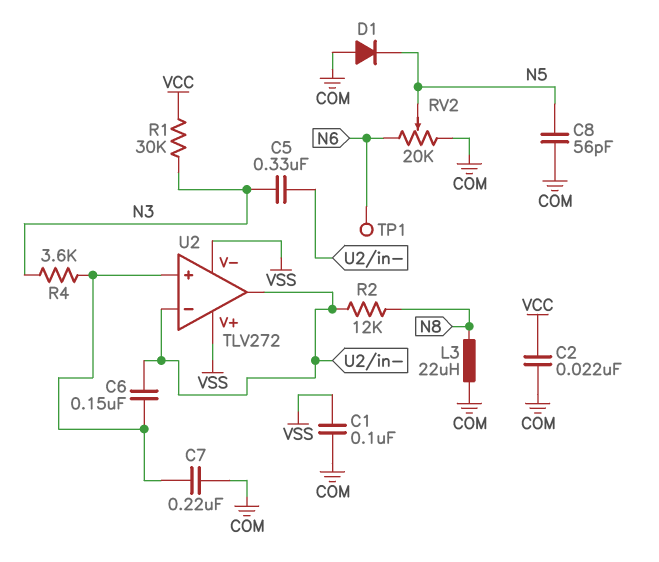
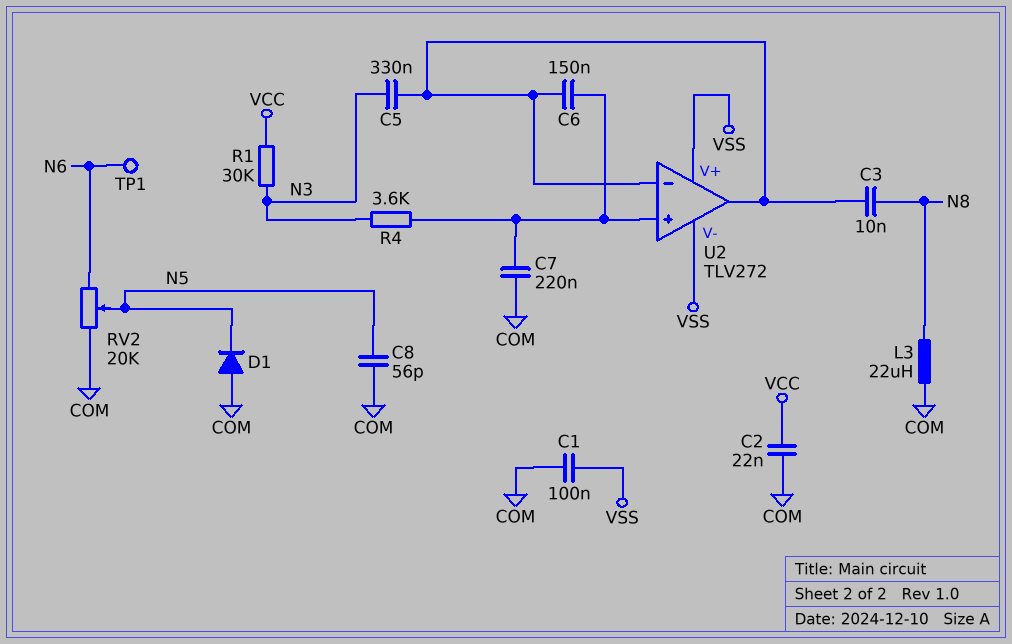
C3: none -> 10nF (N8, U2/in-)
R2: 12k (N8, U2/in-) -> none

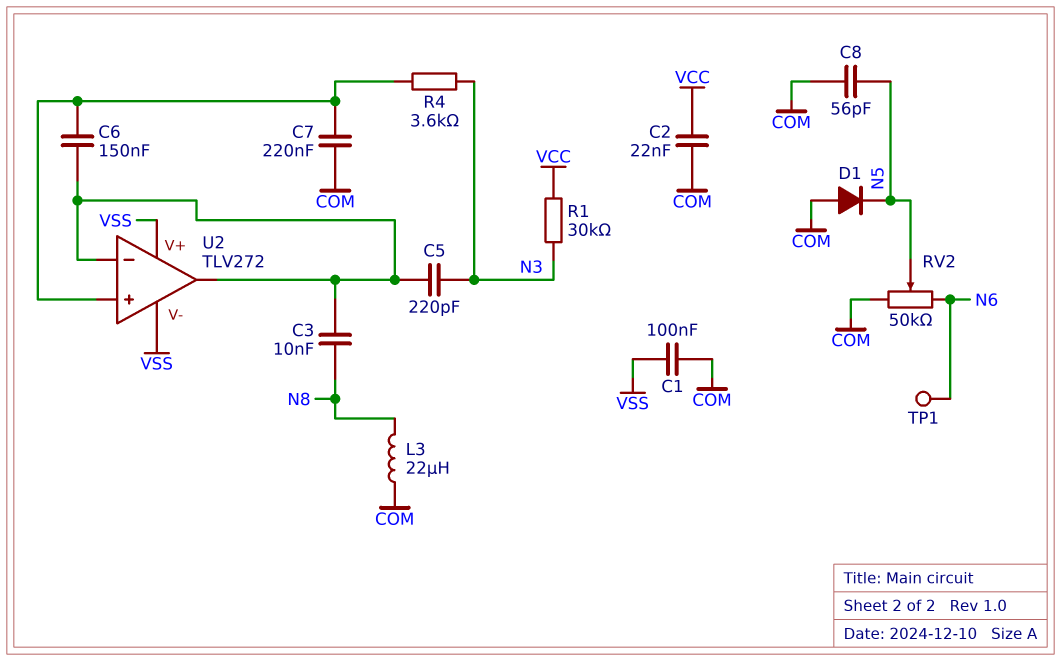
C5: 330nF (N3, U2/in-) -> 220pF (N3, U2/in-)
RV2: 20k (COM, N6, wiper N5) -> 50k (COM, N6, wiper N5)

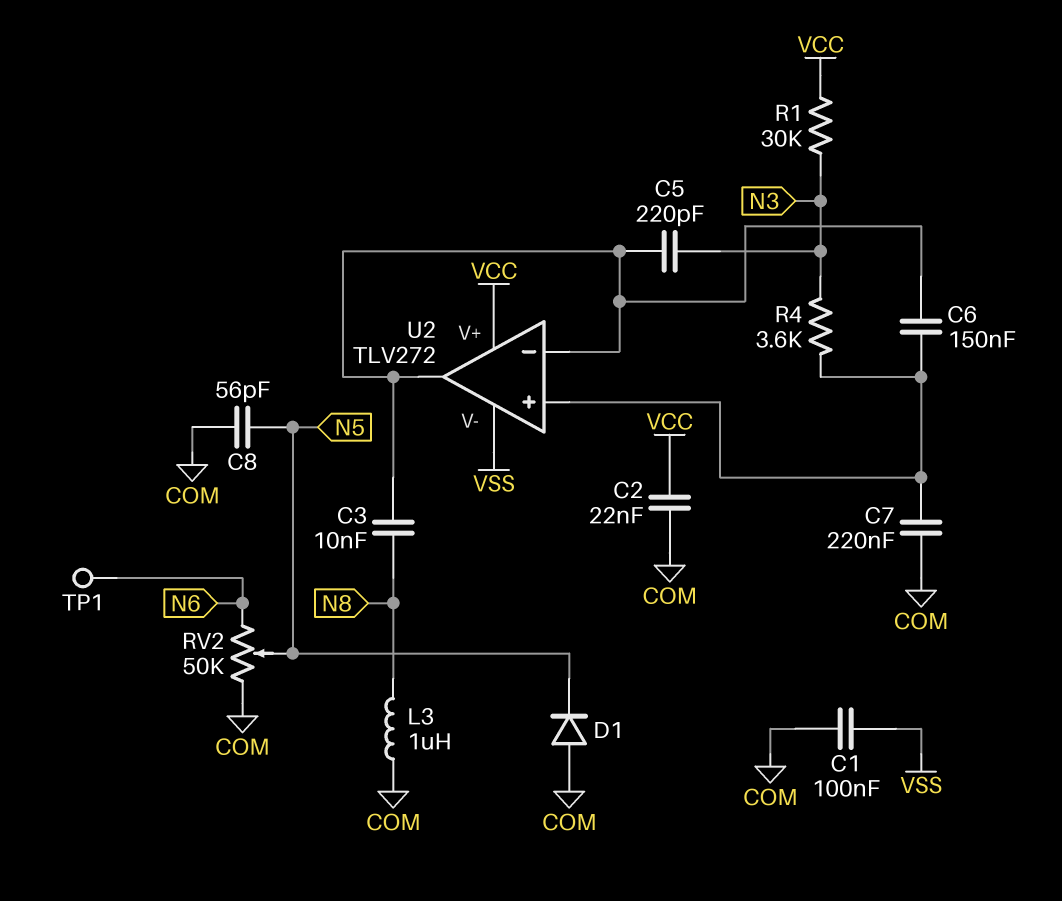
L3: 22uH (COM, N8) -> 1uH (COM, N8)
U2 pin V+: VSS -> VCC

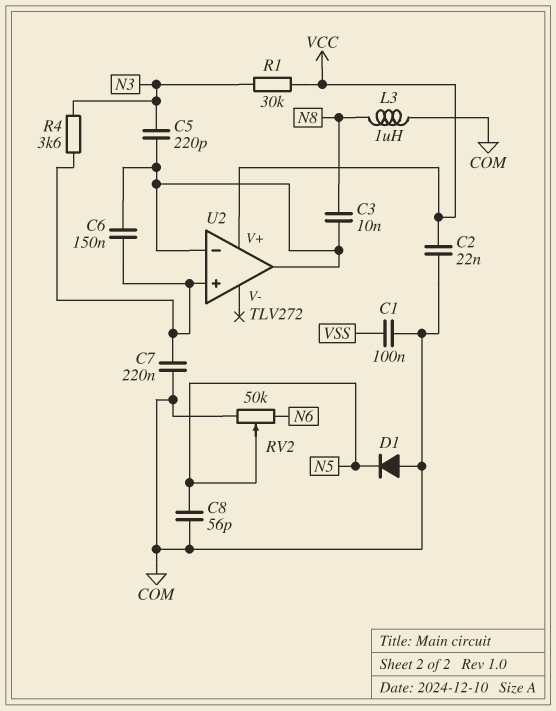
TP1: test point (N6) -> none
U2 pin V-: VSS -> none

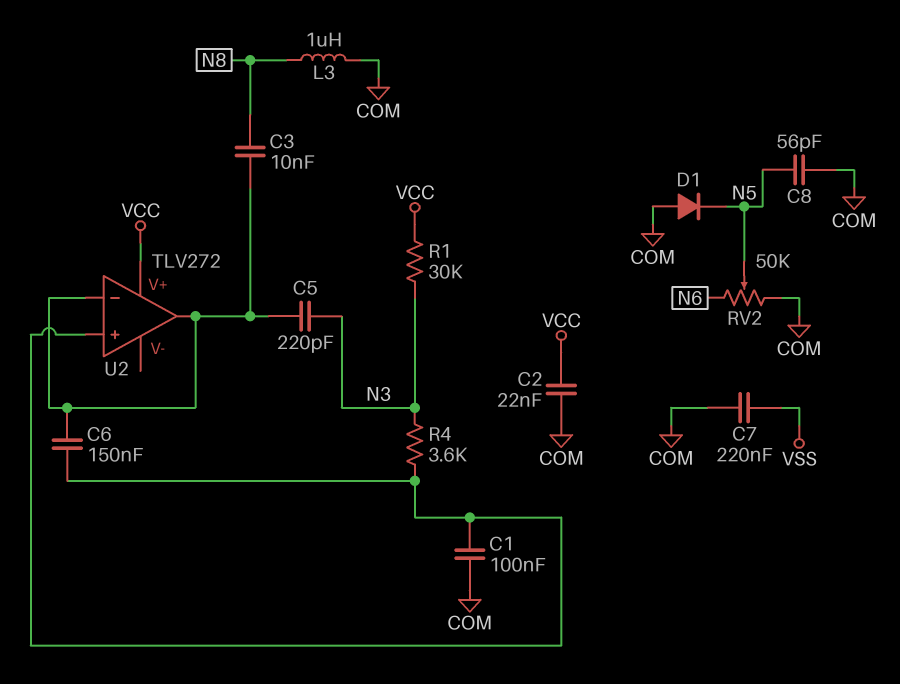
C1: 100nF (COM, VSS) -> 100nF (COM, U2/in+)
C7: 220nF (COM, U2/in+) -> 220nF (COM, VSS)

